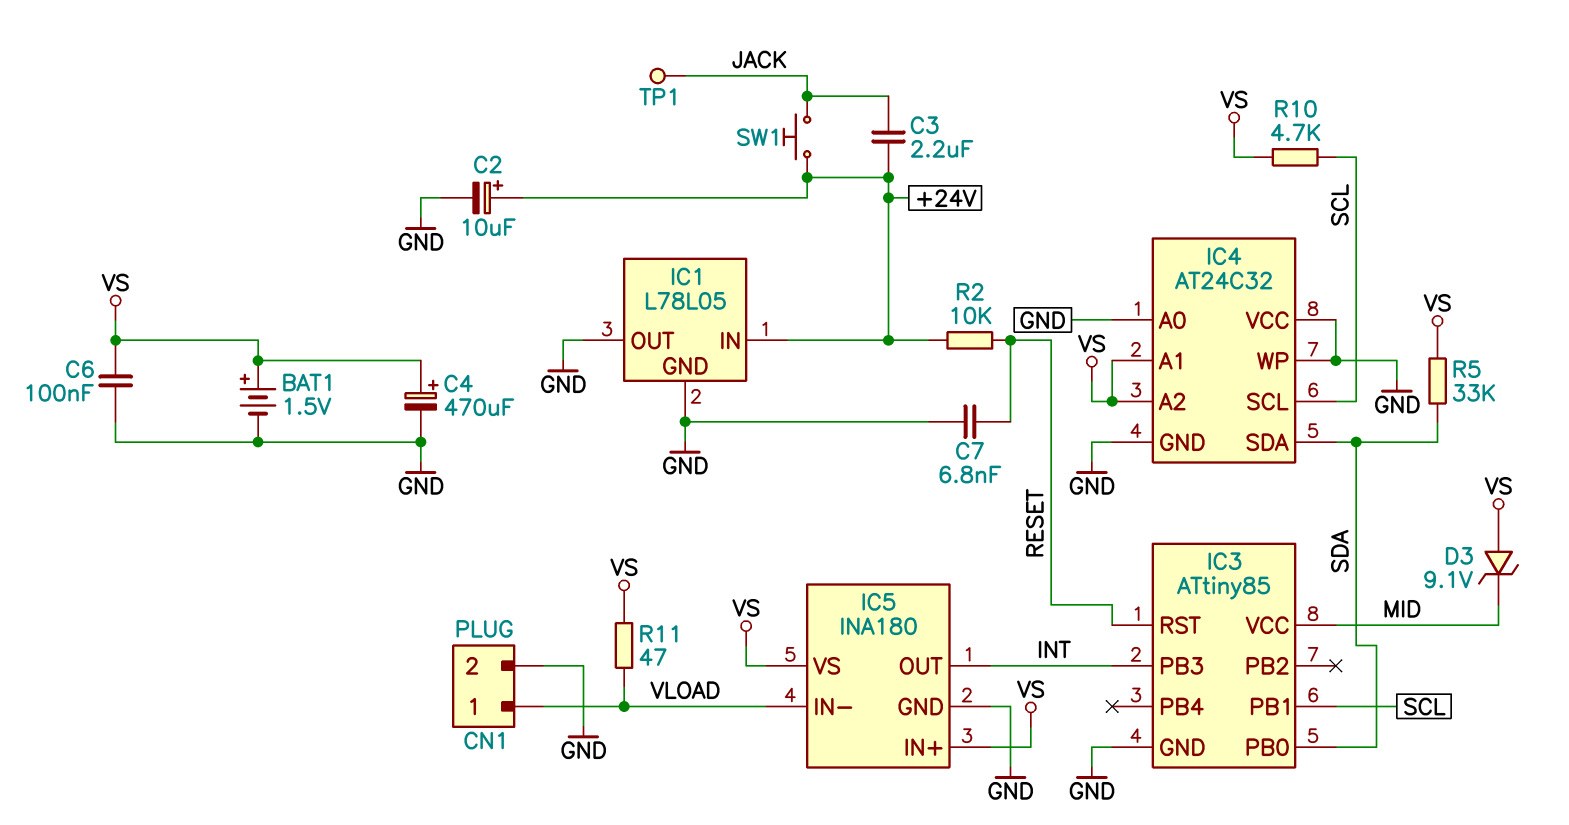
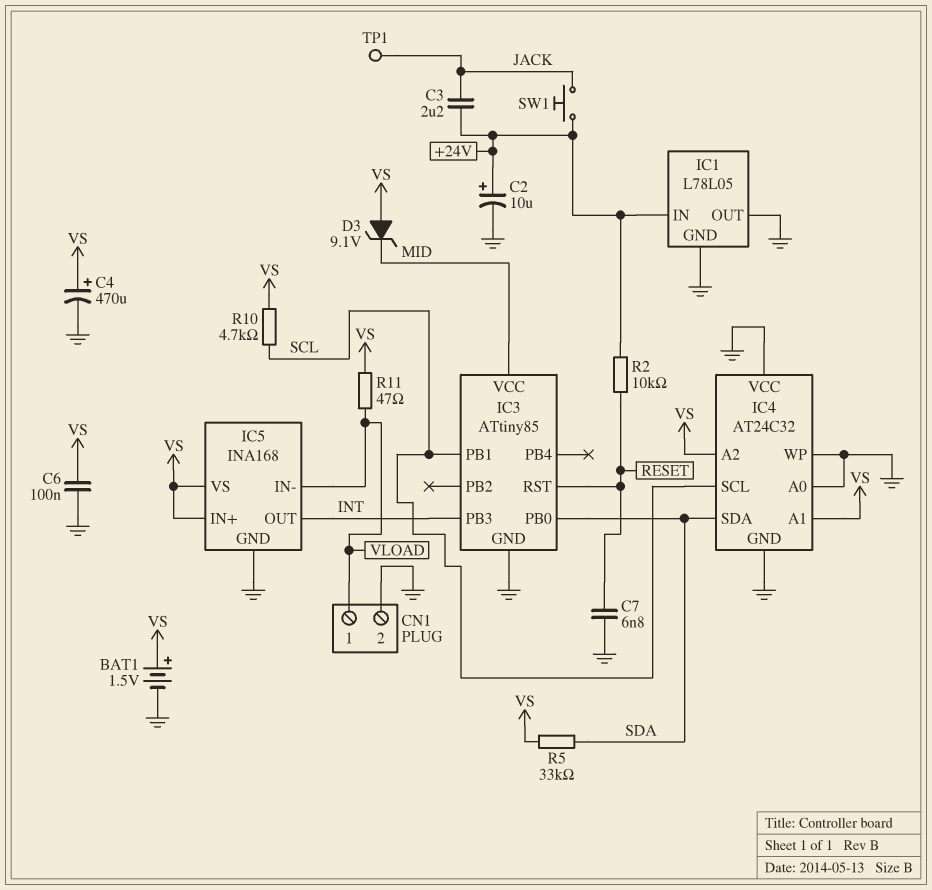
IC5: INA180 -> INA168

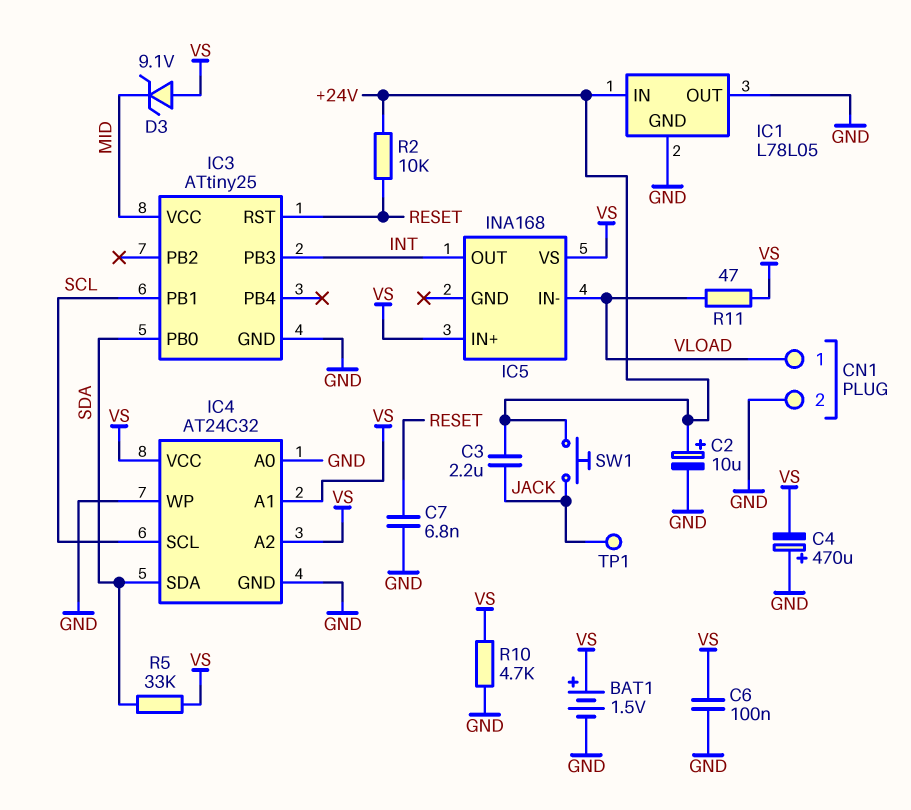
C4: 470uF (plus VS, minus GND) -> 470uF (plus GND, minus VS)
IC3: ATtiny85 -> ATtiny25
IC4 pin VCC: GND -> VS
IC5 pin GND: GND -> none
R10: 4.7k (SCL, VS) -> 4.7k (GND, VS)

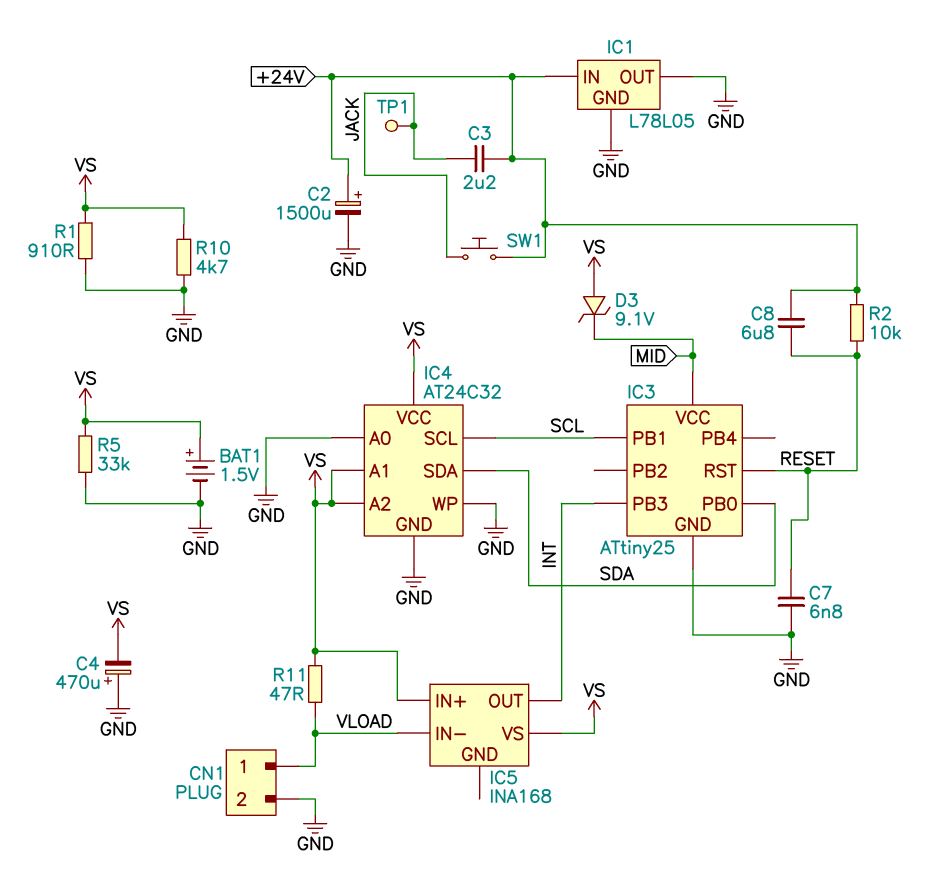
C2: 10uF (plus +24V, minus GND) -> 1500uF (plus +24V, minus GND)
C6: 100nF (GND, VS) -> none
C8: none -> 6.8uF (+24V, RESET)
R1: none -> 910 (GND, VS)
R5: 33k (SDA, VS) -> 33k (GND, VS)

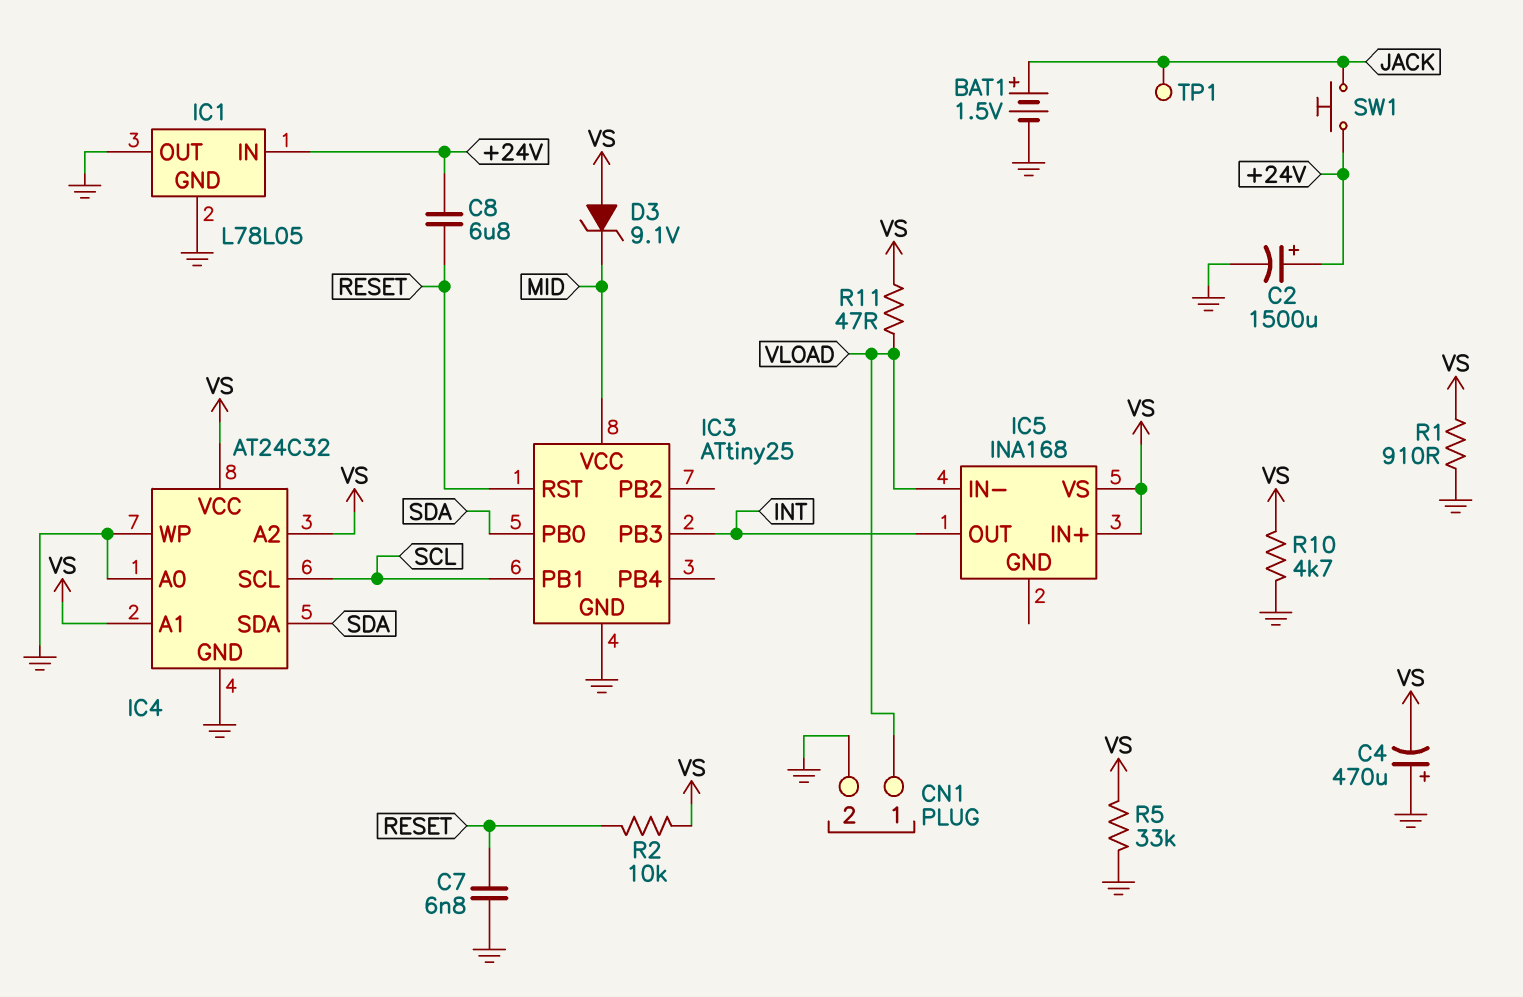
BAT1: 1.5V (plus VS, minus GND) -> 1.5V (plus JACK, minus GND)
C3: 2.2uF (+24V, JACK) -> none
R2: 10k (+24V, RESET) -> 10k (RESET, VS)

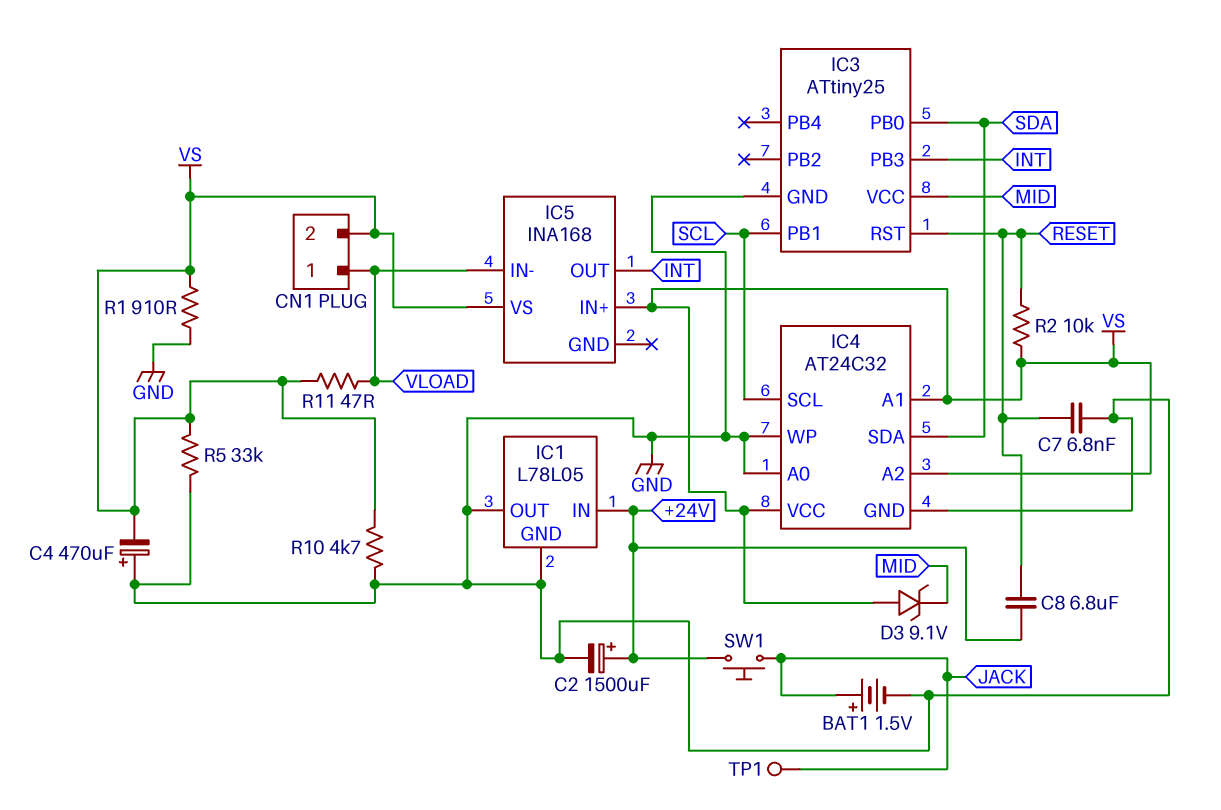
CN1 pin 2: GND -> VS

